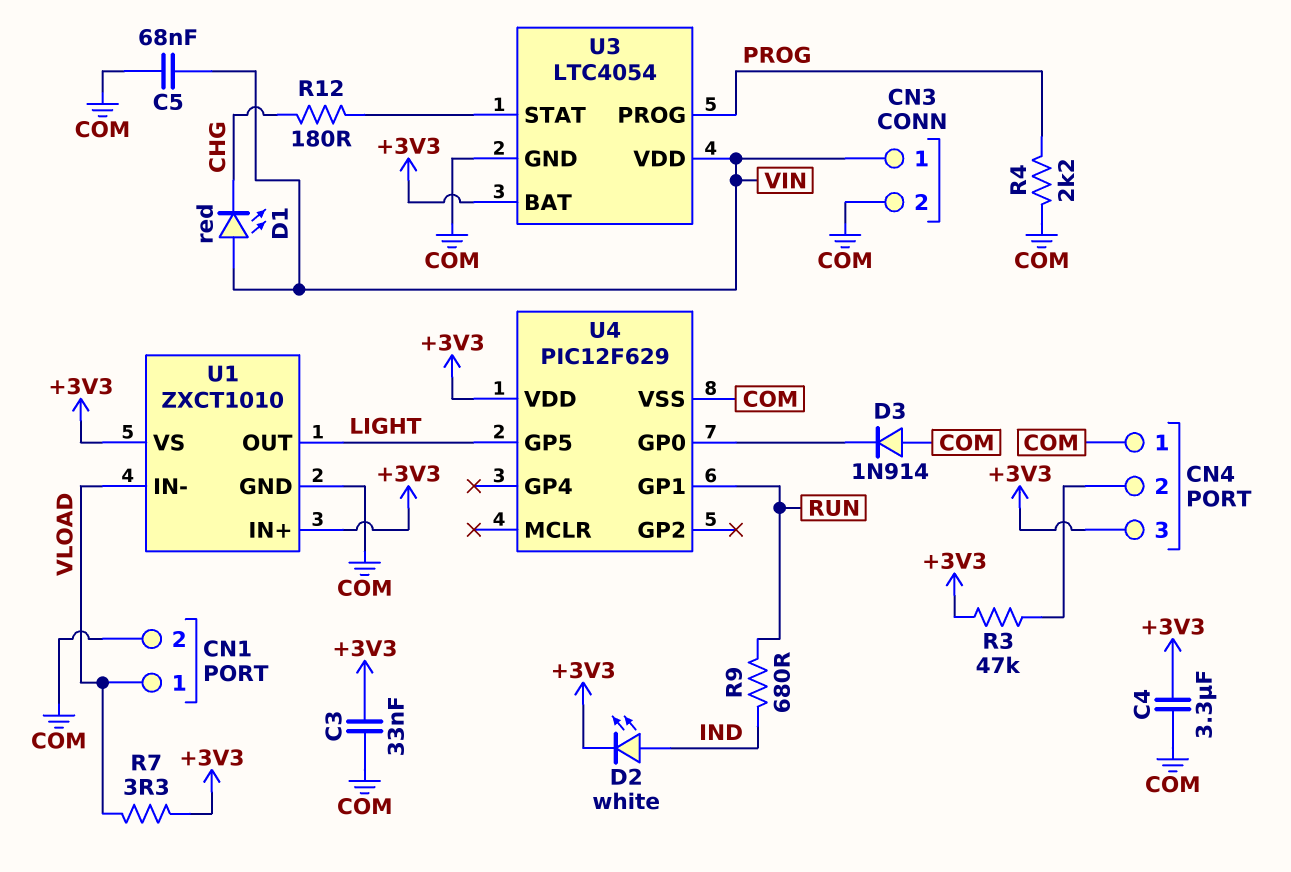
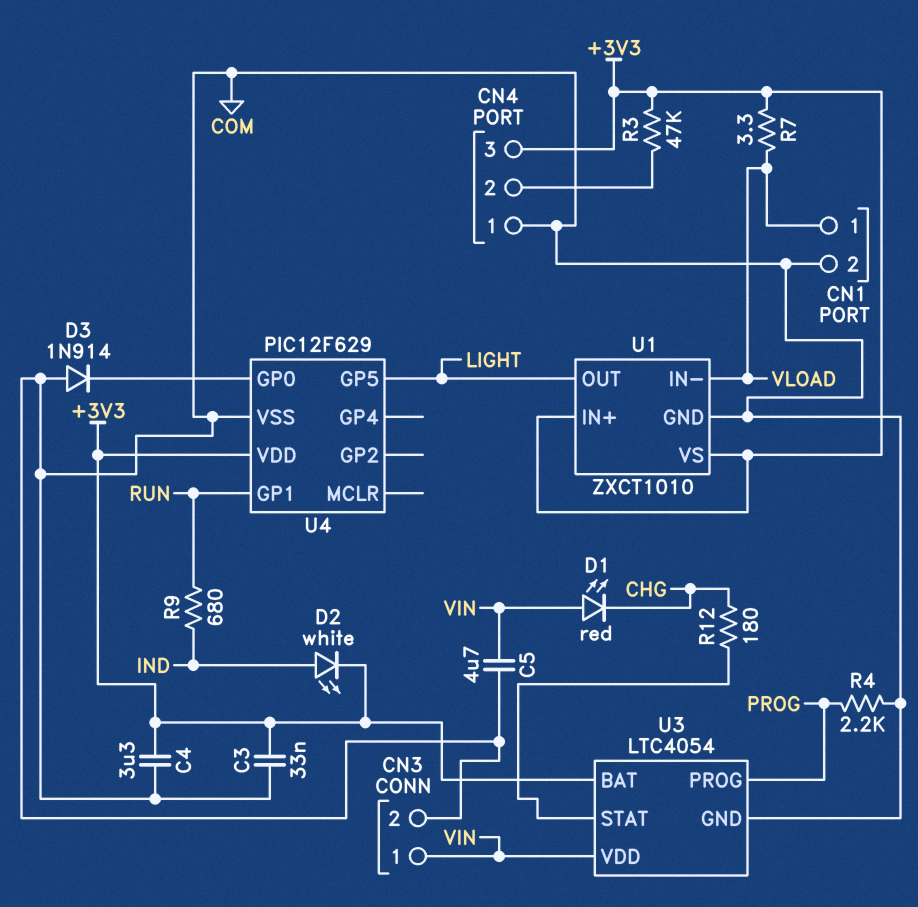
C5: 68nF (COM, VIN) -> 4.7uF (COM, VIN)

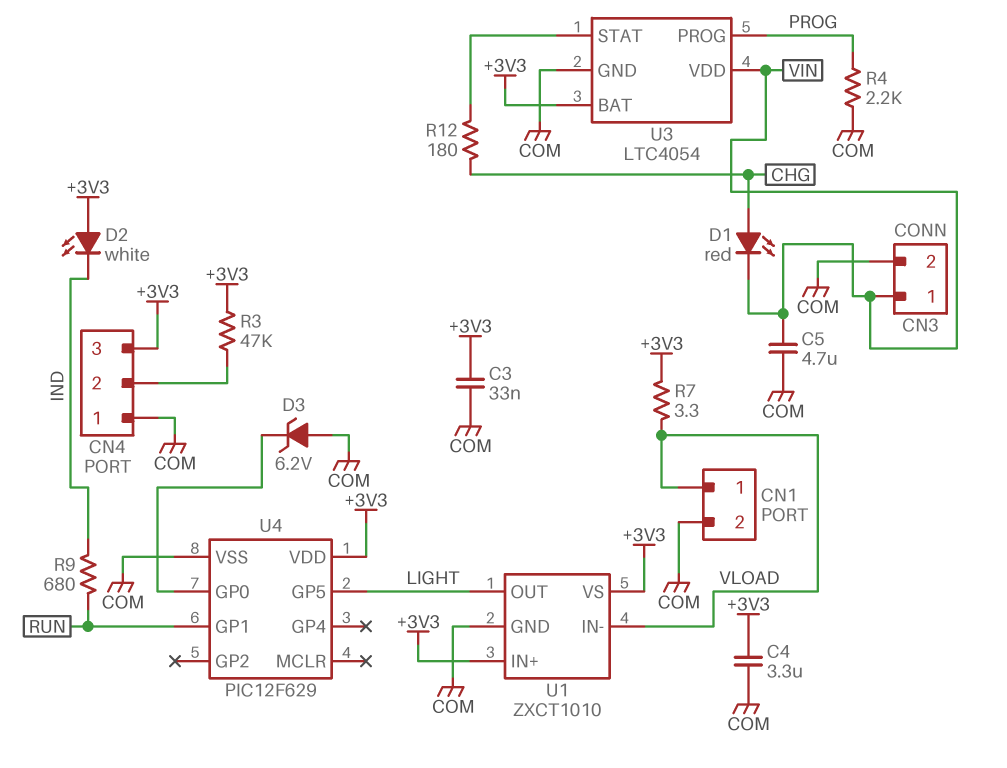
D1: LED red (A VIN, K CHG) -> LED red (A CHG, K VIN)
D2: LED white (A IND, K +3V3) -> LED white (A +3V3, K IND)
D3: diode 1N914 (A COM, K U4/GP0) -> zener 6.2V (A COM, K U4/GP0)

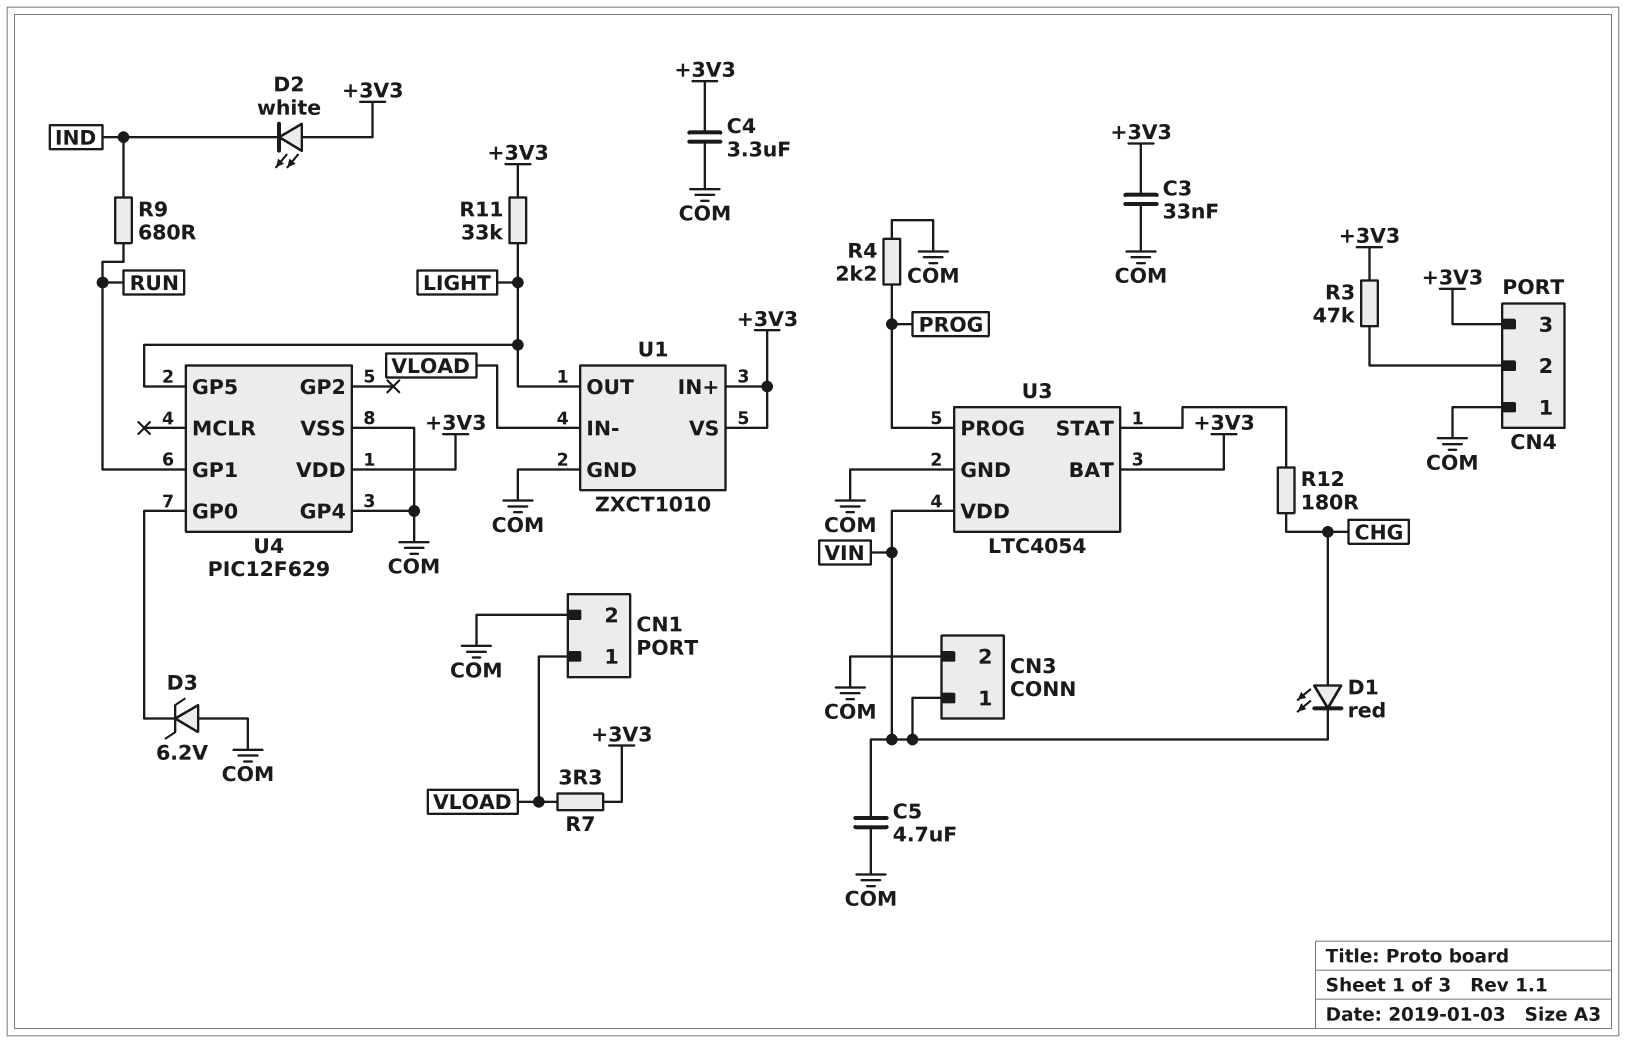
R11: none -> 33k (+3V3, LIGHT)
U4 pin GP4: none -> COM

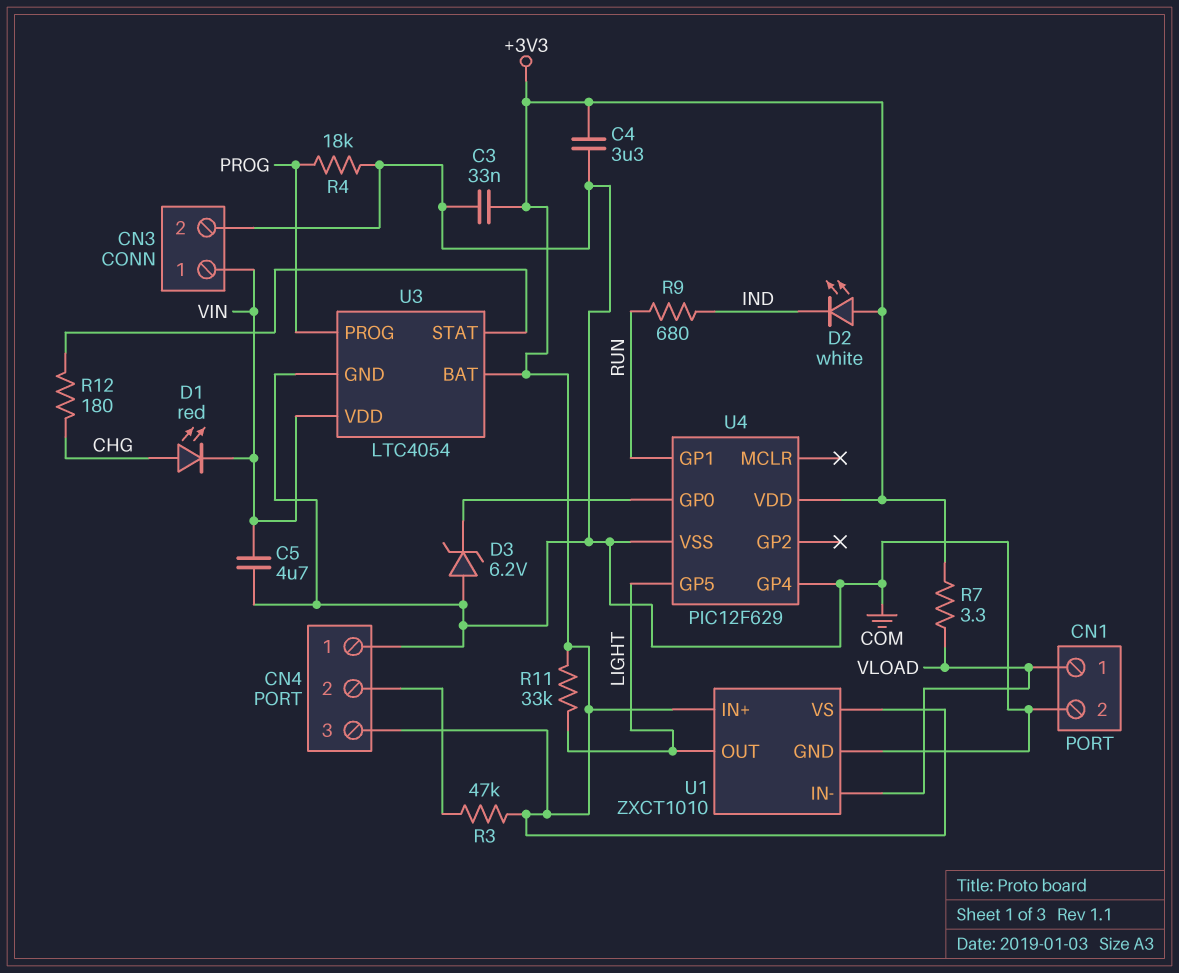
R4: 2.2k (COM, PROG) -> 18k (COM, PROG)

